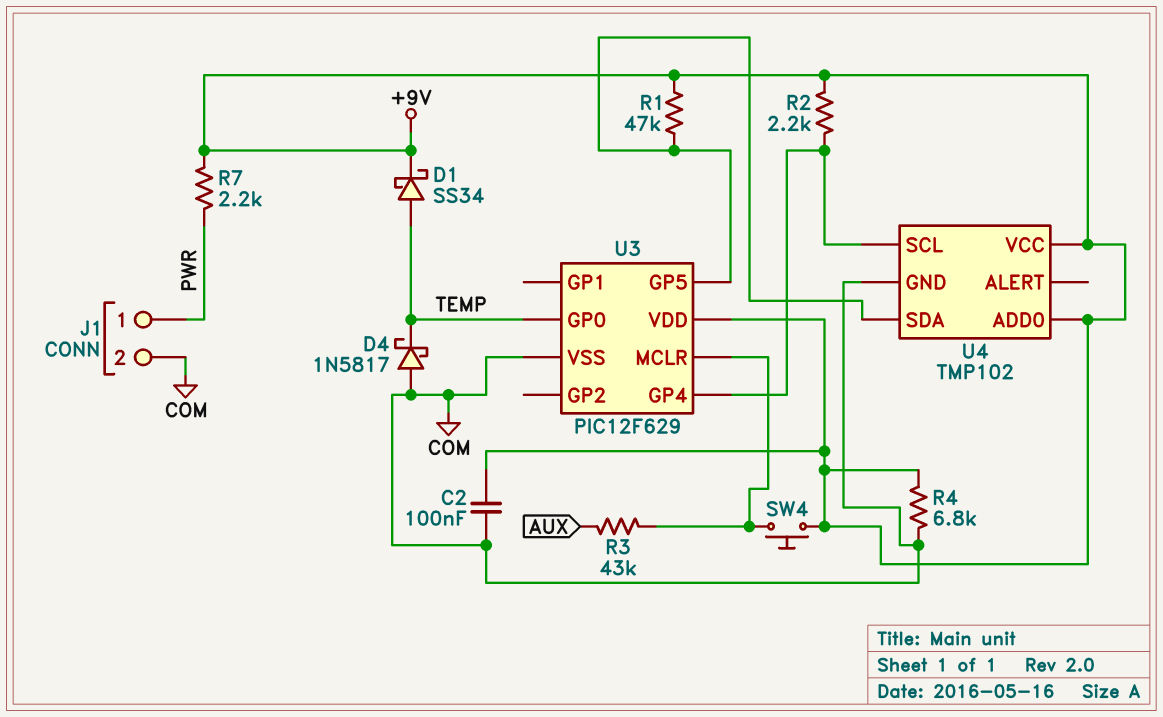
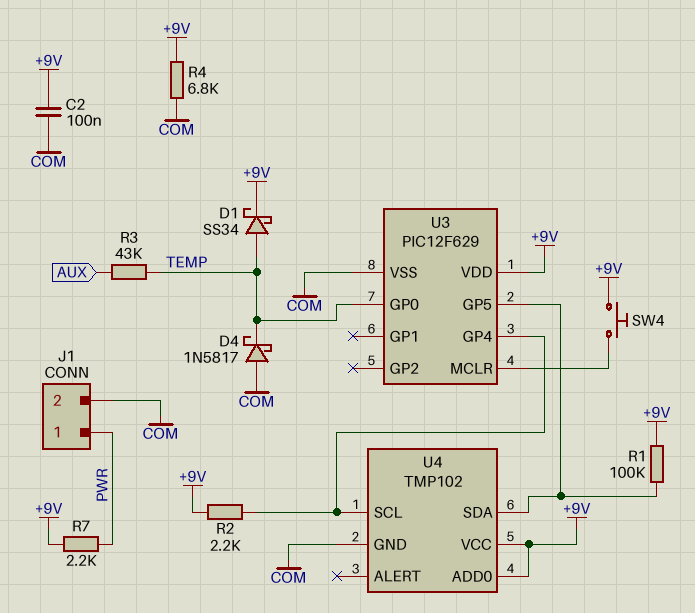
R1: 47k (+9V, U3/GP5) -> 100k (+9V, U3/GP5)
R3: 43k (AUX, U3/MCLR) -> 43k (AUX, TEMP)

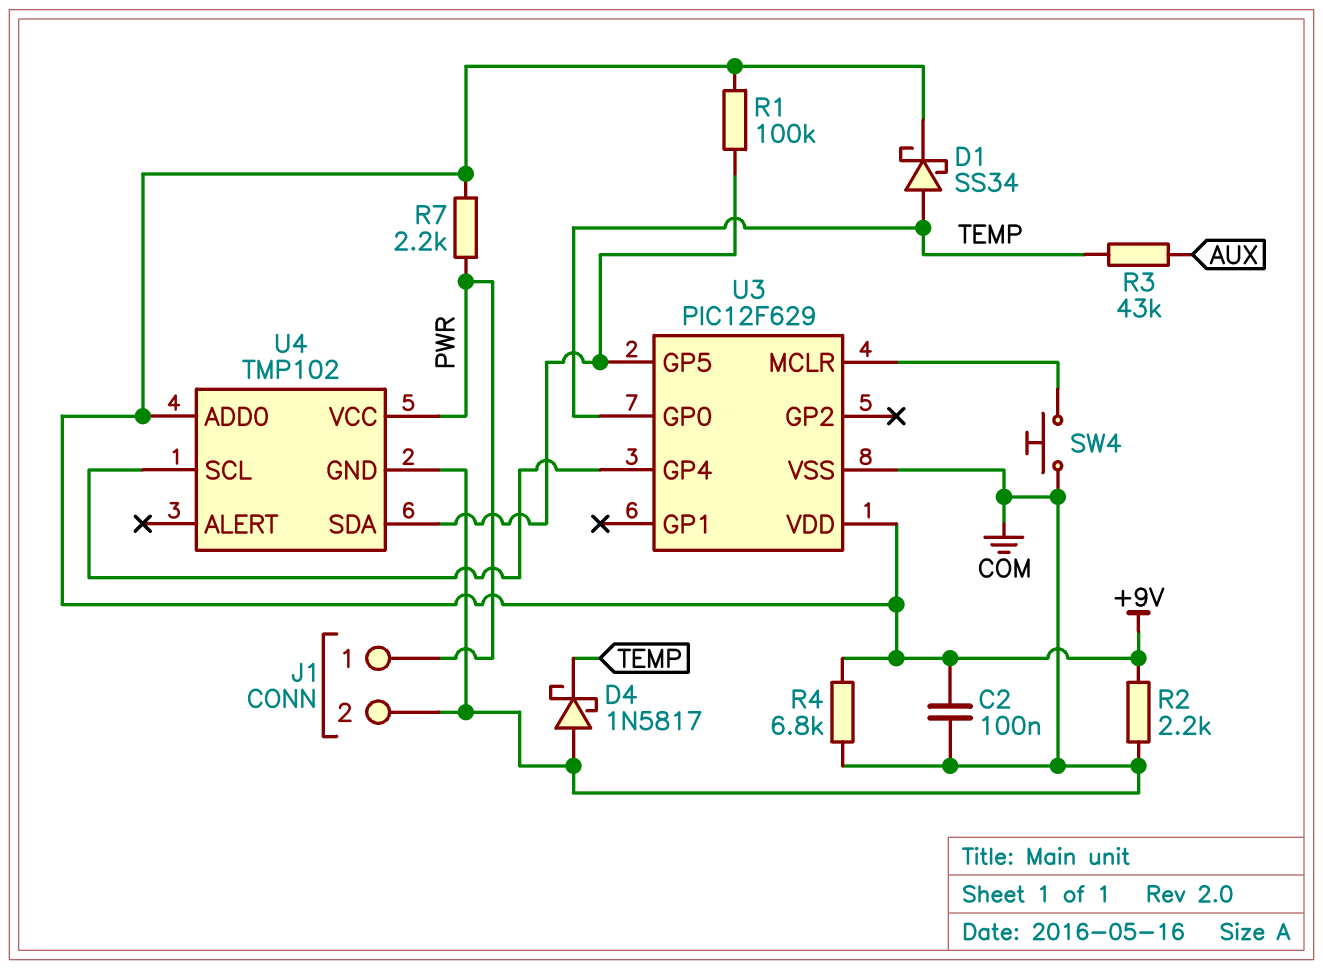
R2: 2.2k (+9V, U3/GP4) -> 2.2k (+9V, COM)
SW4: button (+9V, U3/MCLR) -> button (COM, U3/MCLR)
U4 pin VCC: +9V -> PWR

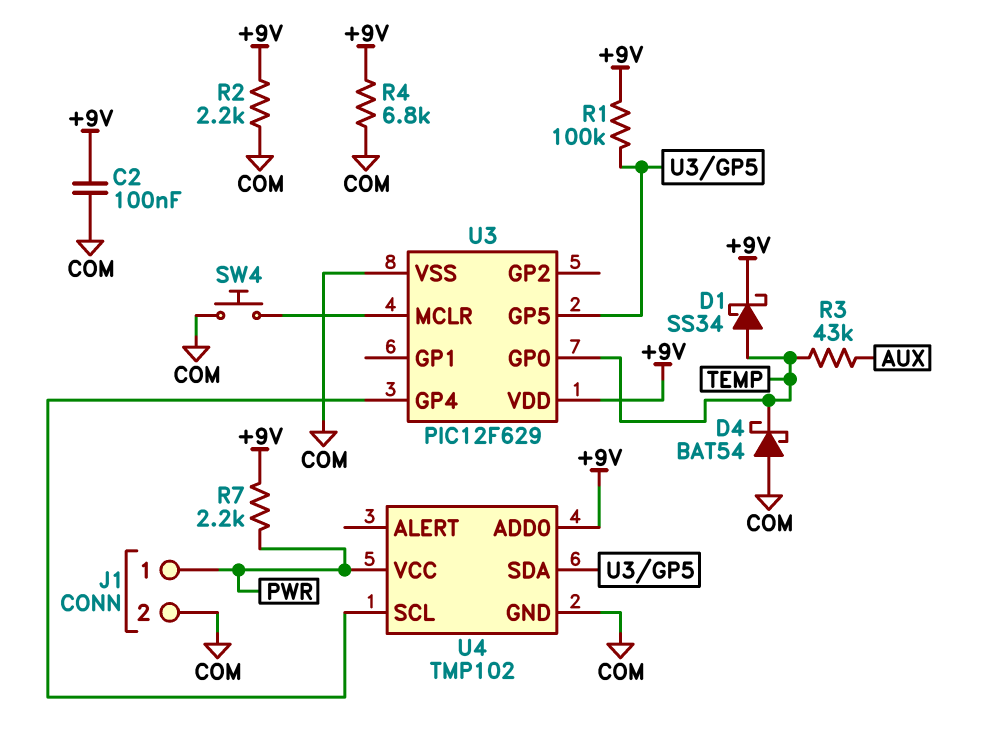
D4: schottky 1N5817 (A COM, K TEMP) -> schottky BAT54 (A COM, K TEMP)

